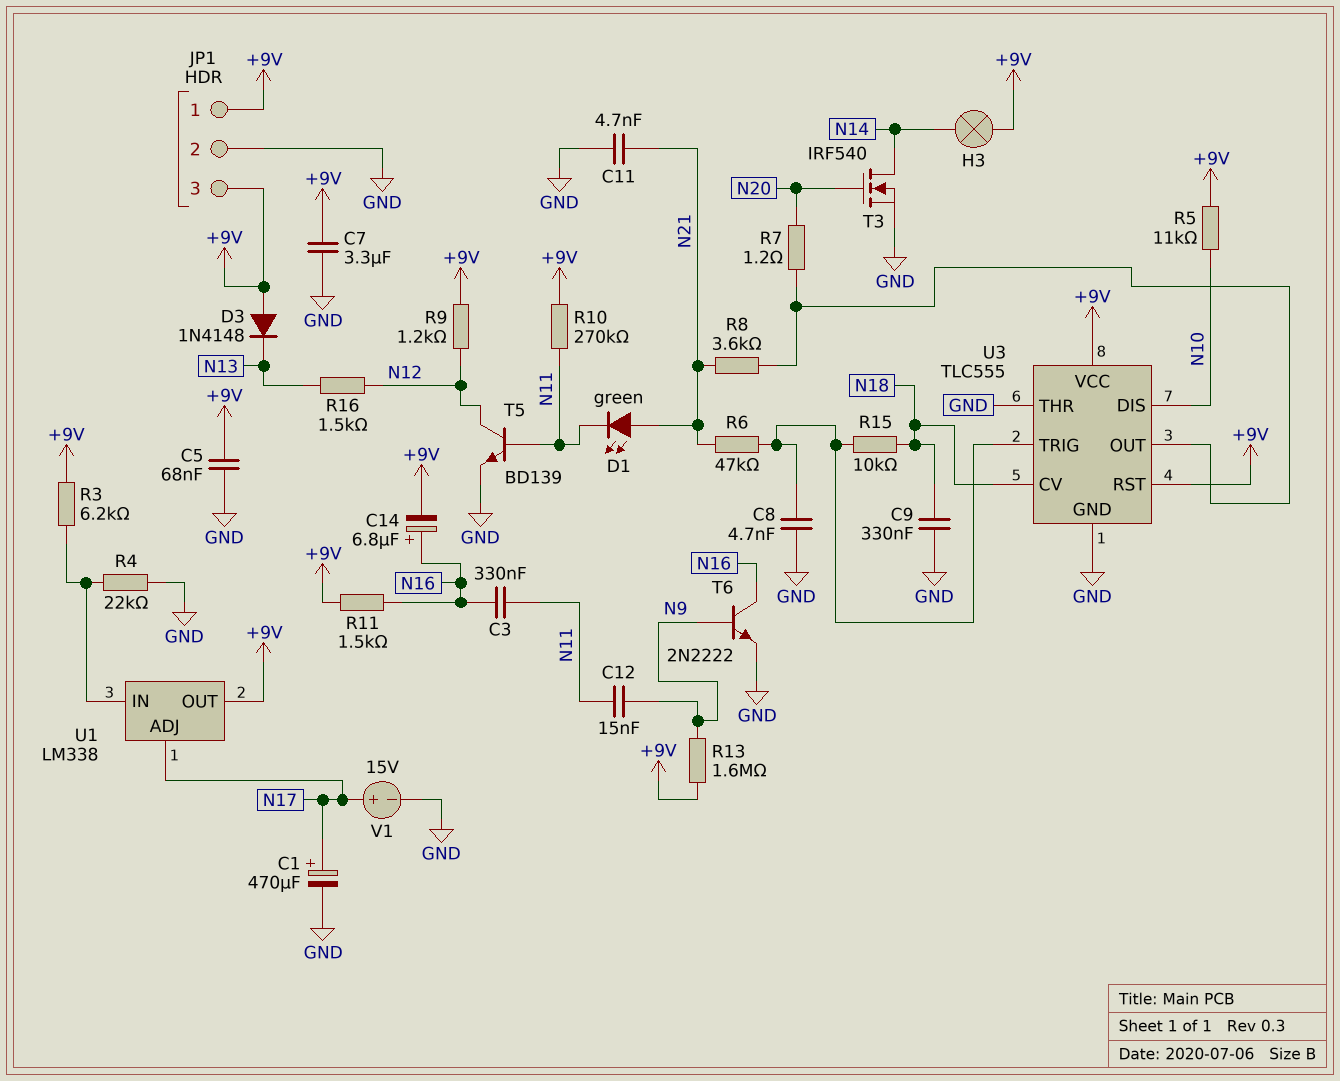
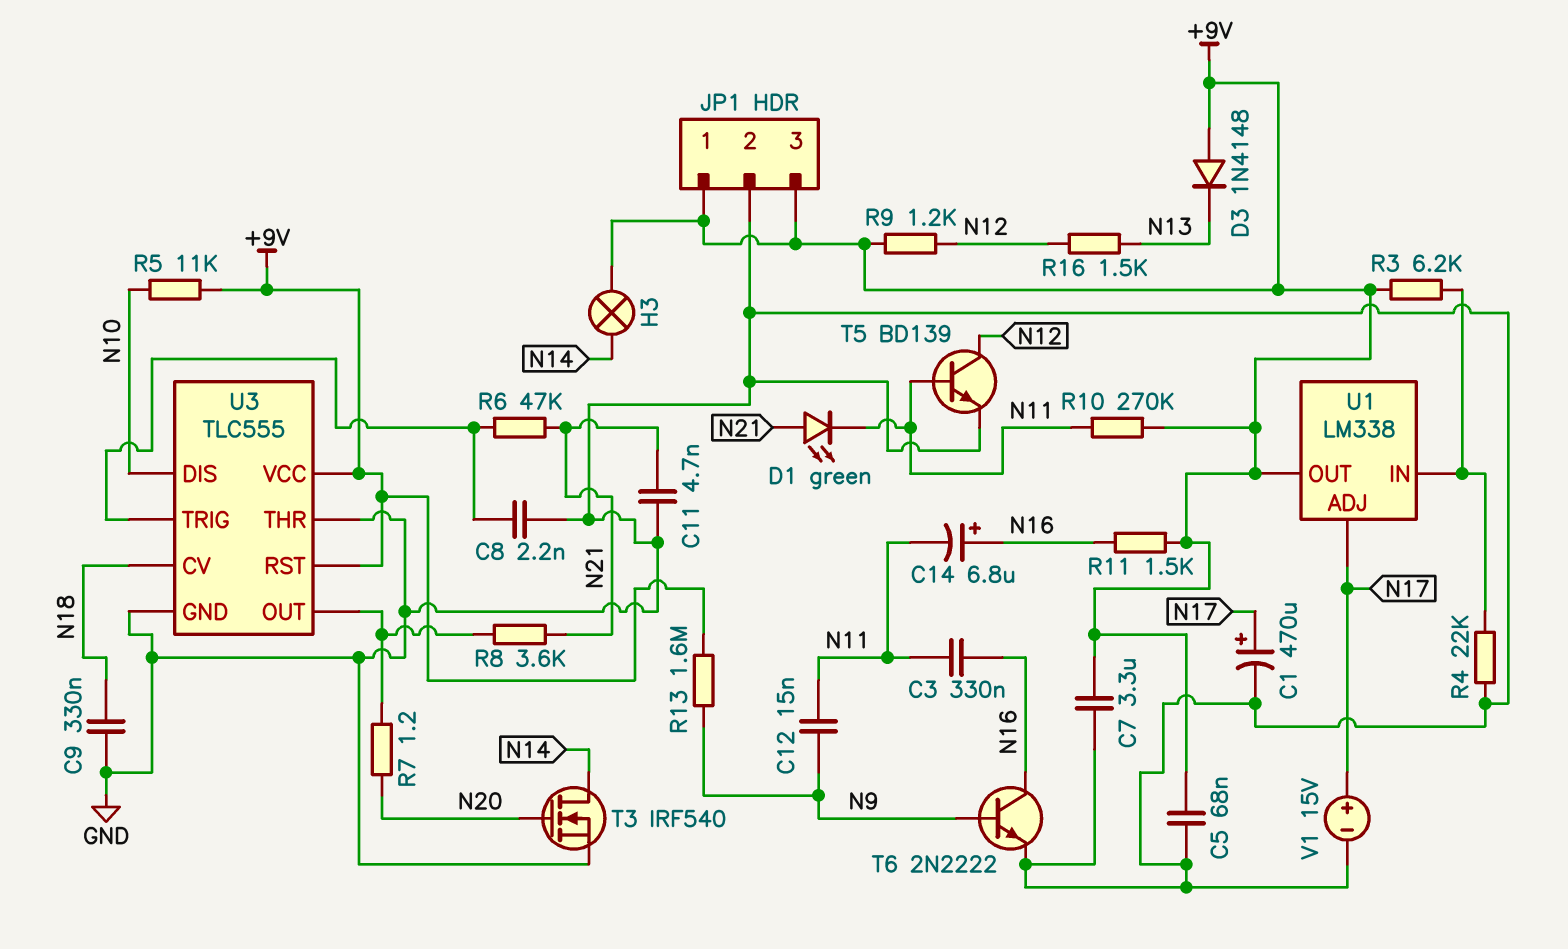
C8: 4.7nF (GND, U3/TRIG) -> 2.2nF (GND, U3/TRIG)
C14: 6.8uF (plus N16, minus +9V) -> 6.8uF (plus N16, minus N11)
R15: 10k (N18, U3/TRIG) -> none

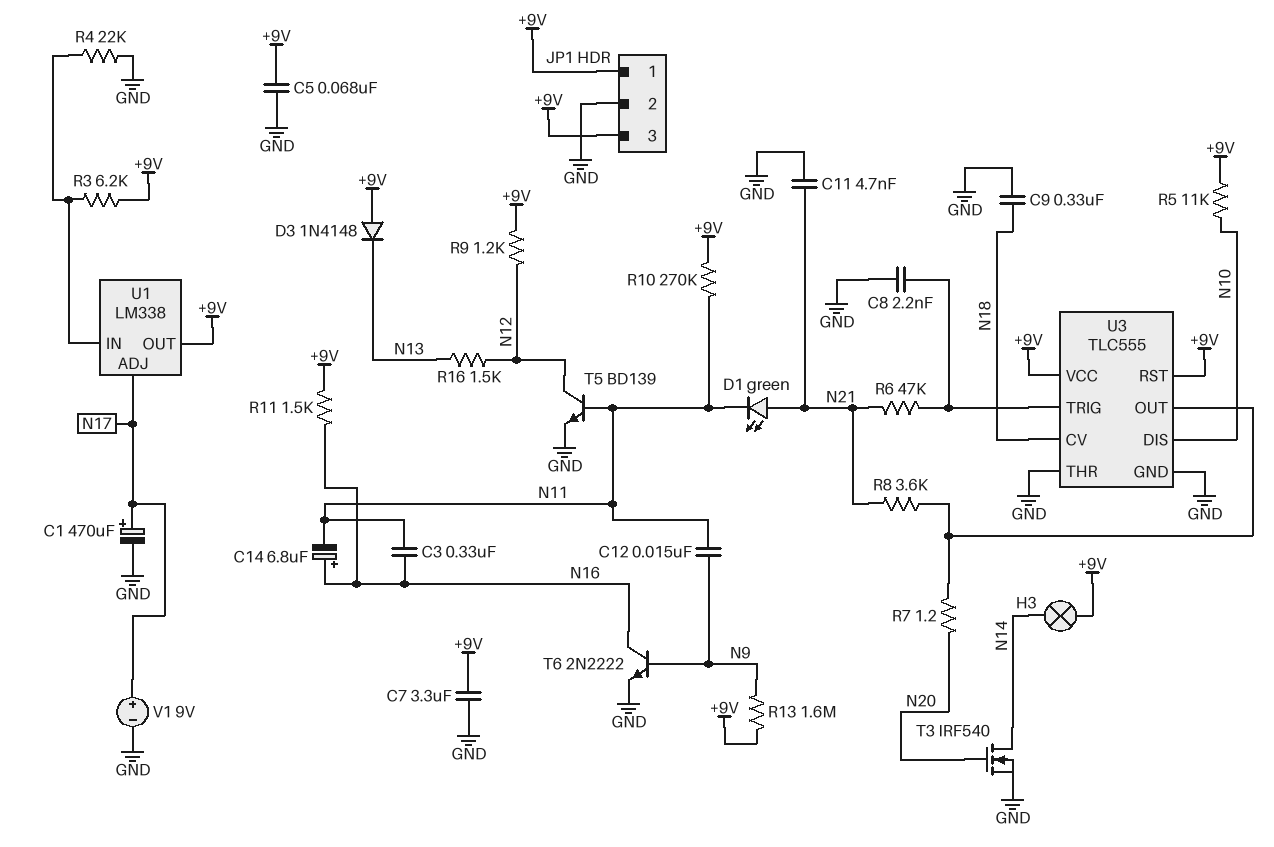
V1: 15V (plus N17, minus GND) -> 9V (plus N17, minus GND)

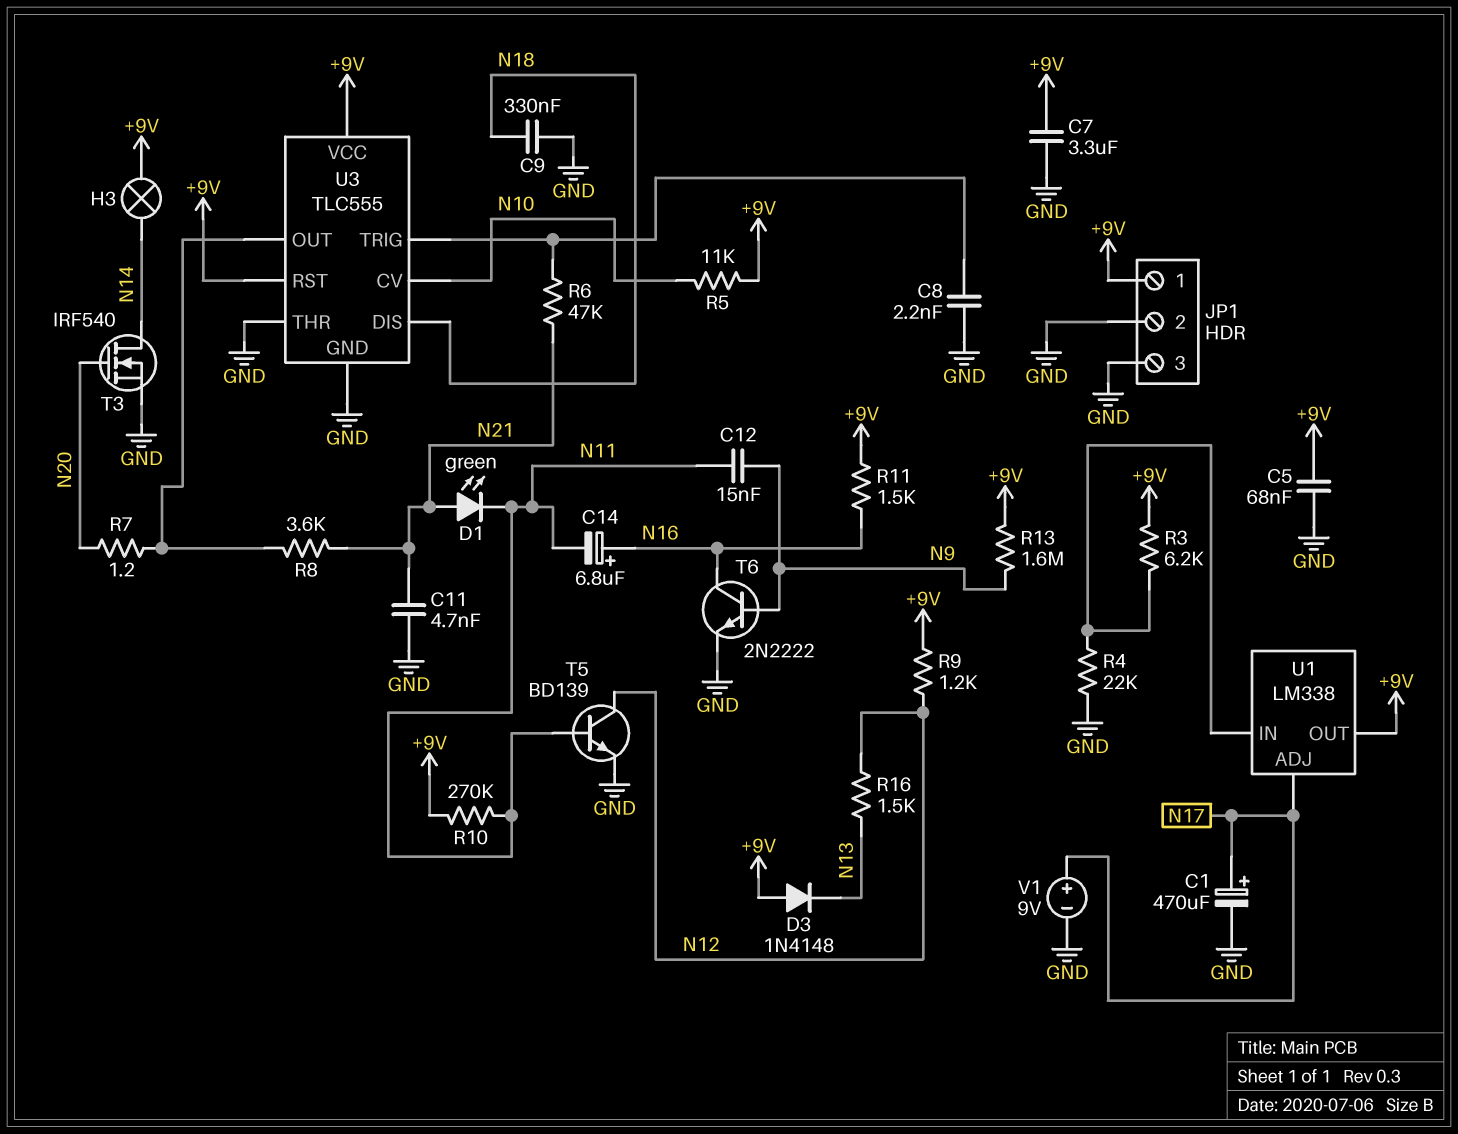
C3: 330nF (N11, N16) -> none
JP1 pin 3: +9V -> GND
U3 pin CV: N18 -> N10
U3 pin DIS: N10 -> N18

